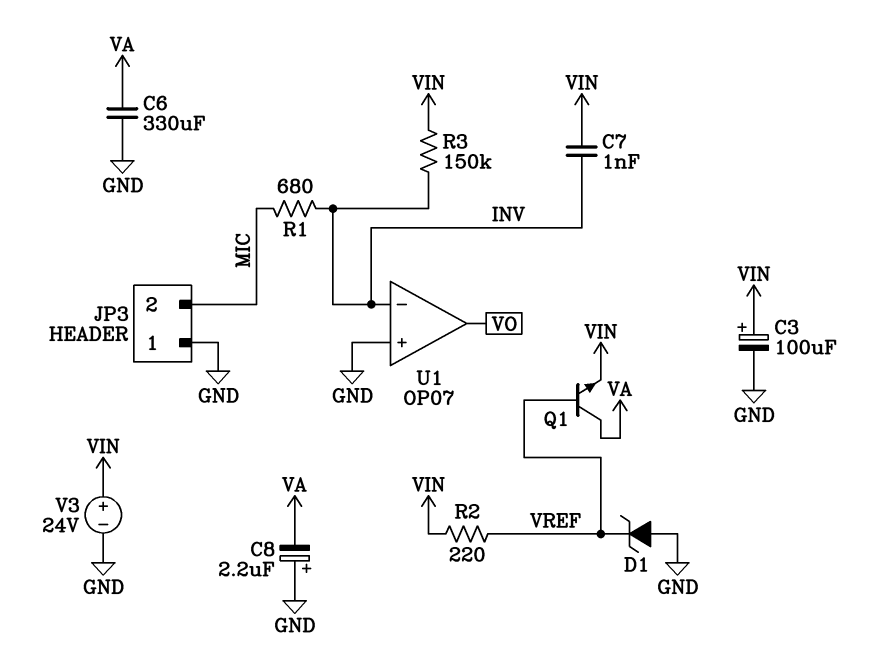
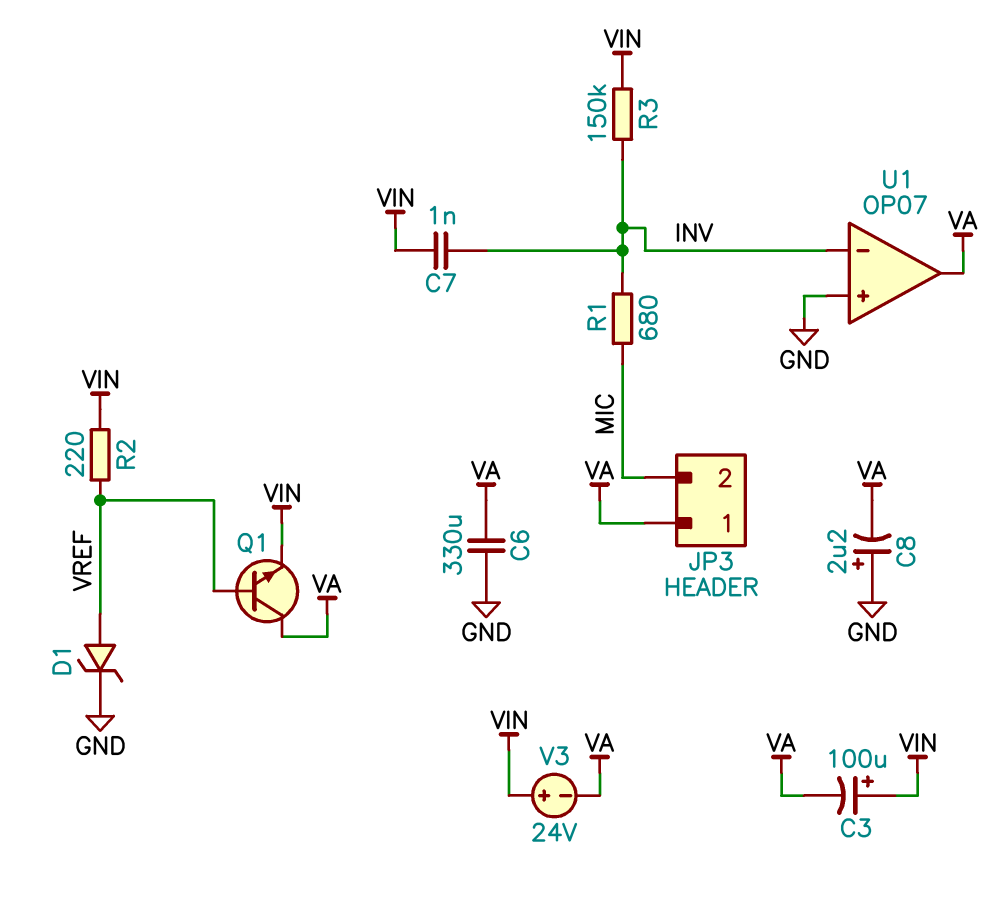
C3: 100uF (plus VIN, minus GND) -> 100uF (plus VIN, minus VA)
D1: zener (A GND, K VREF) -> zener (A VREF, K GND)
JP3 pin 1: GND -> VA
U1 pin out: VO -> VA
V3: 24V (plus VIN, minus GND) -> 24V (plus VIN, minus VA)

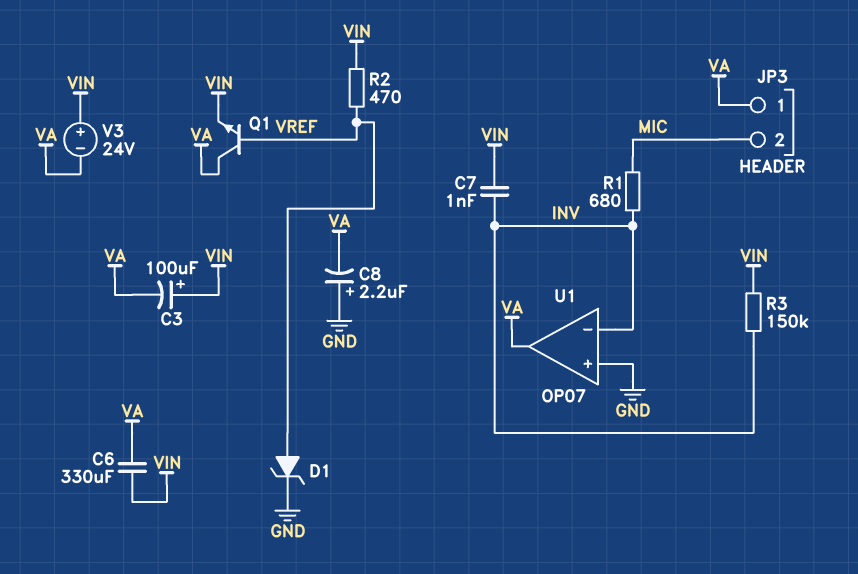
C6: 330uF (GND, VA) -> 330uF (VA, VIN)
R2: 220 (VIN, VREF) -> 470 (VIN, VREF)

